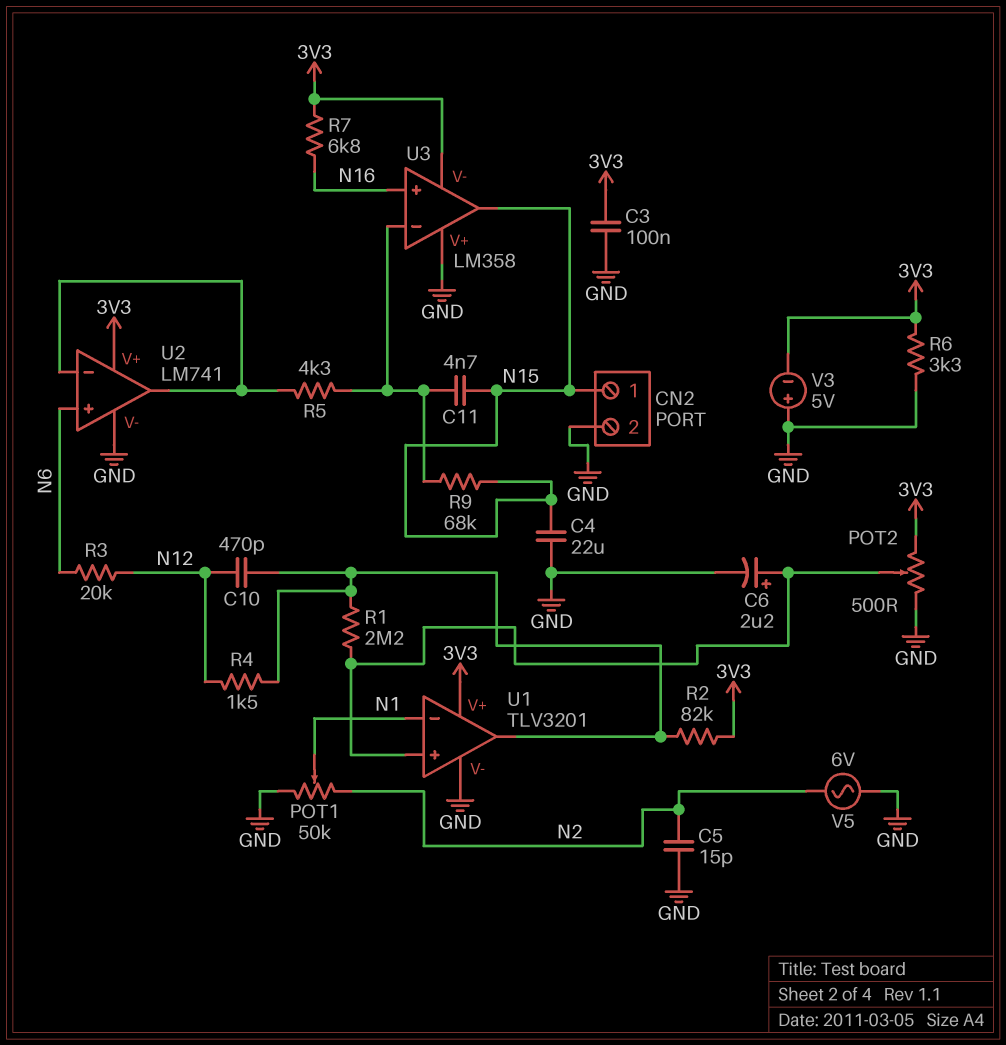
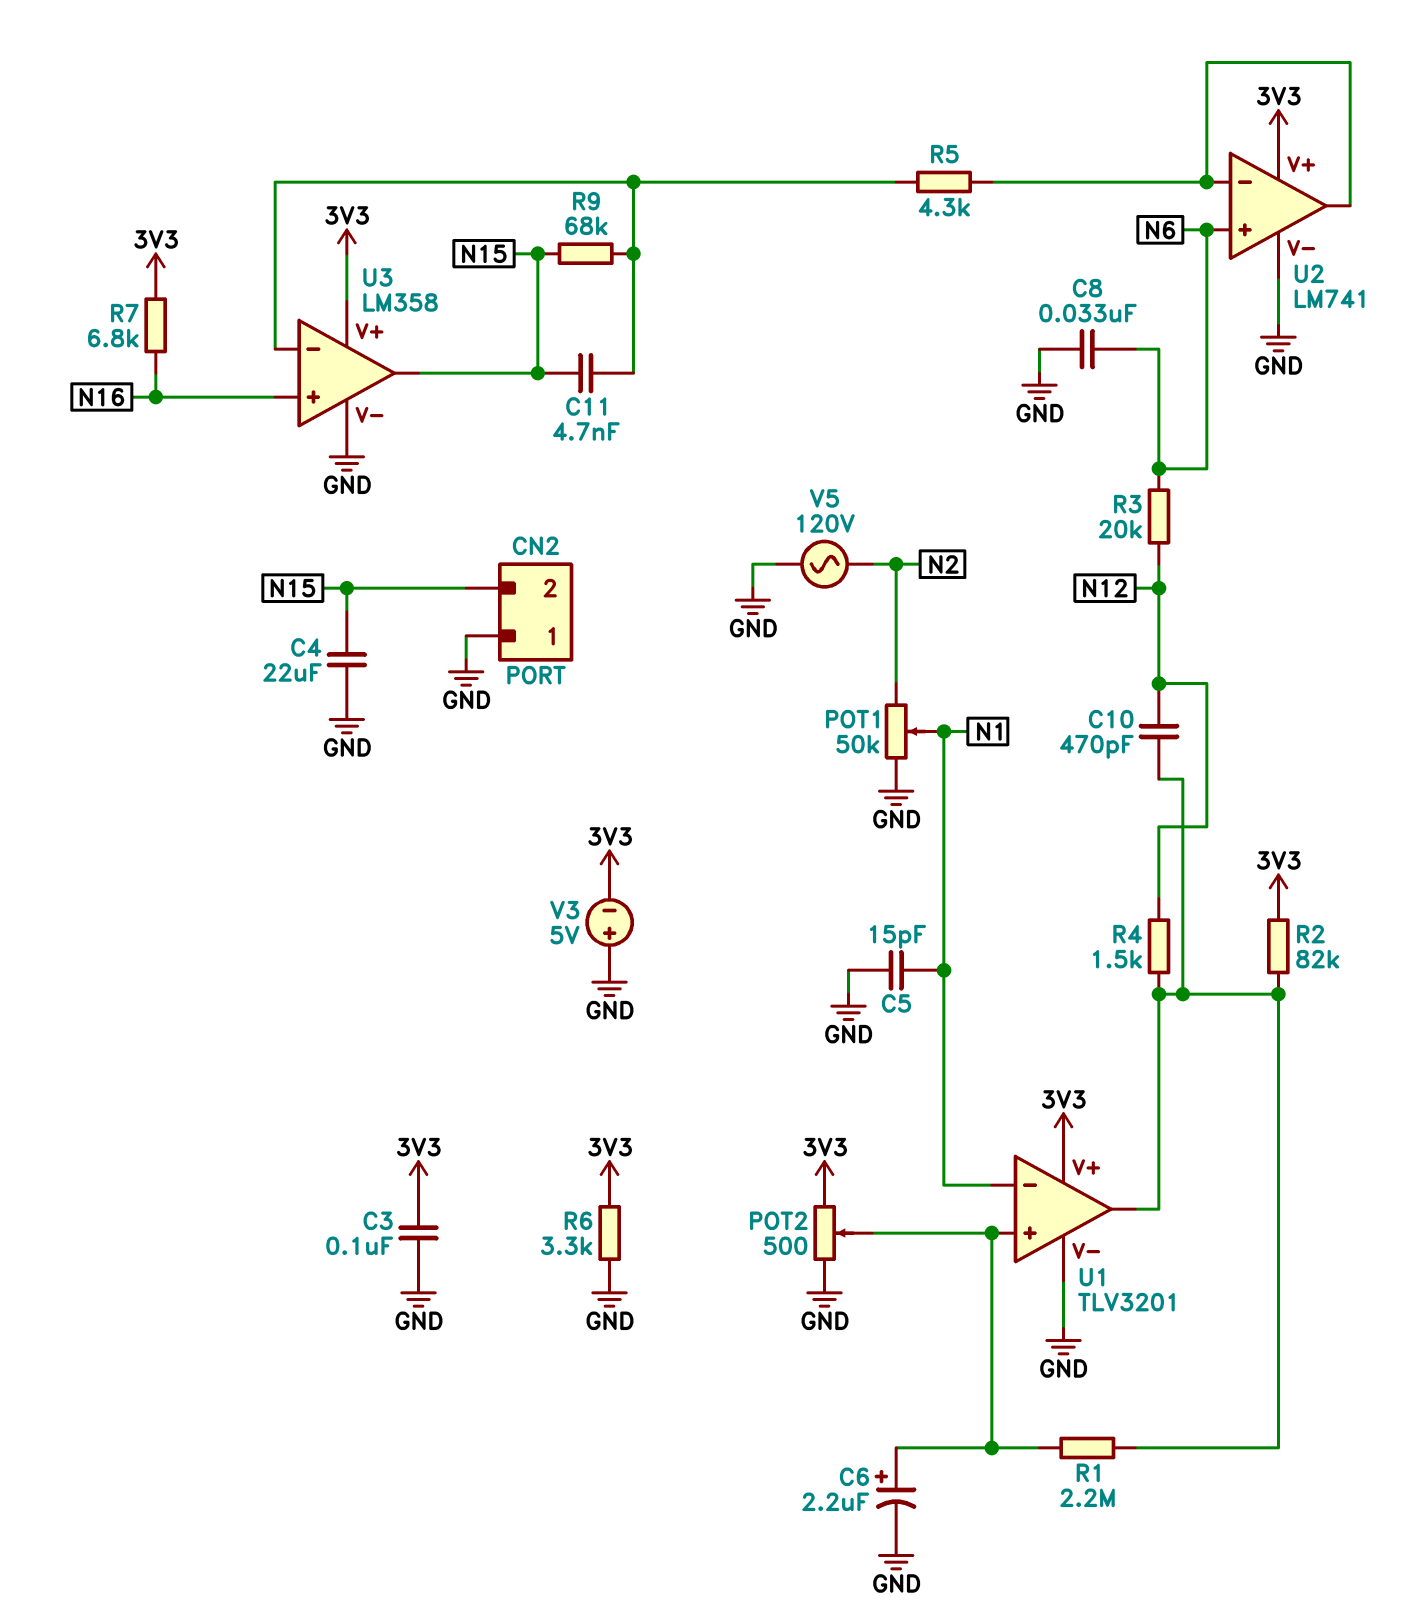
C5: 15pF (GND, N2) -> 15pF (GND, N1)
C8: none -> 33nF (GND, N6)
CN2 pin 1: N15 -> GND
CN2 pin 2: GND -> N15
U3 pin V+: GND -> 3V3
U3 pin V-: 3V3 -> GND
V5: AC 6V (GND, N2) -> AC 120V (GND, N2)

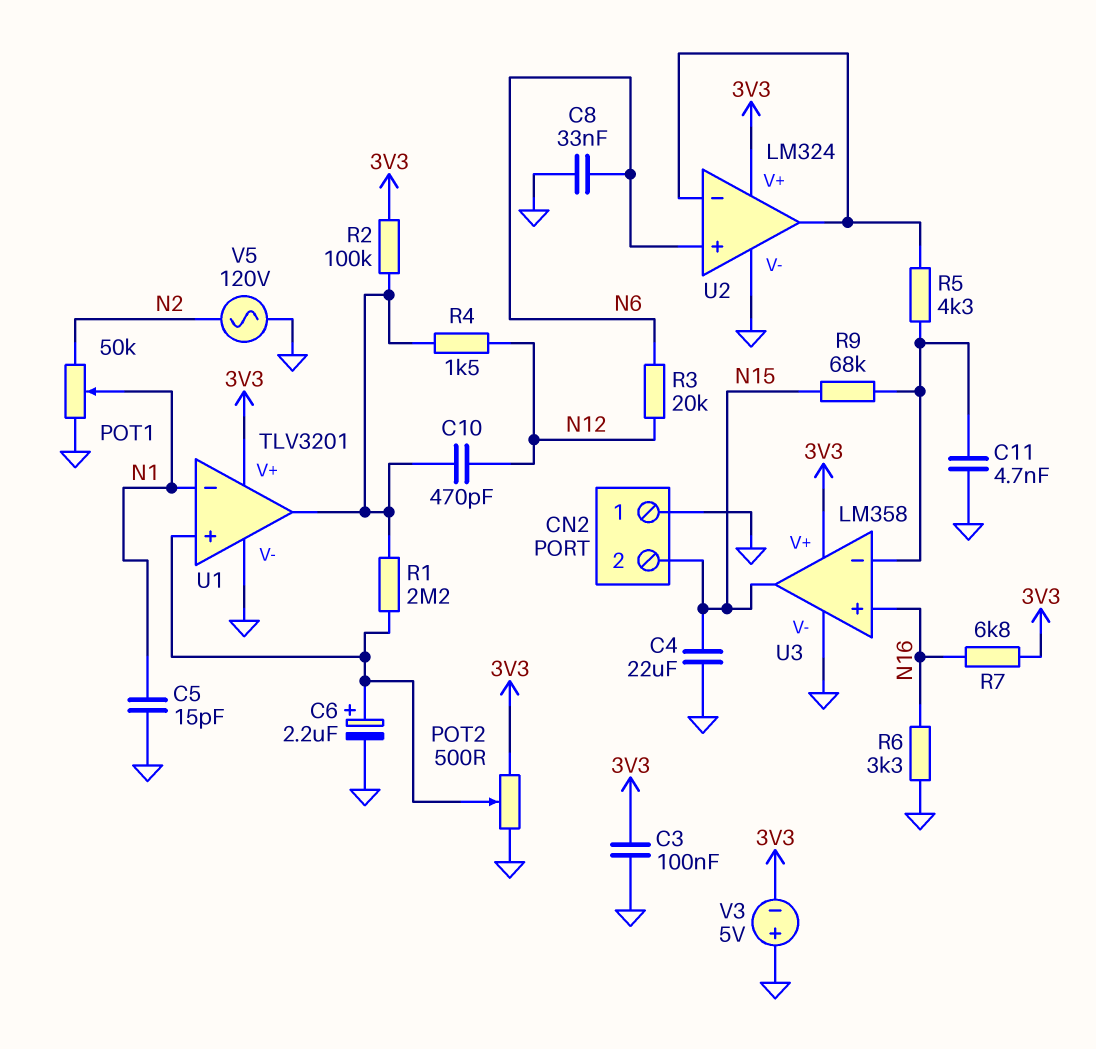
C11: 4.7nF (N15, U3/in-) -> 4.7nF (GND, U3/in-)
R2: 82k (3V3, U1/out) -> 100k (3V3, U1/out)
R6: 3.3k (3V3, GND) -> 3.3k (GND, N16)
U2: LM741 -> LM324

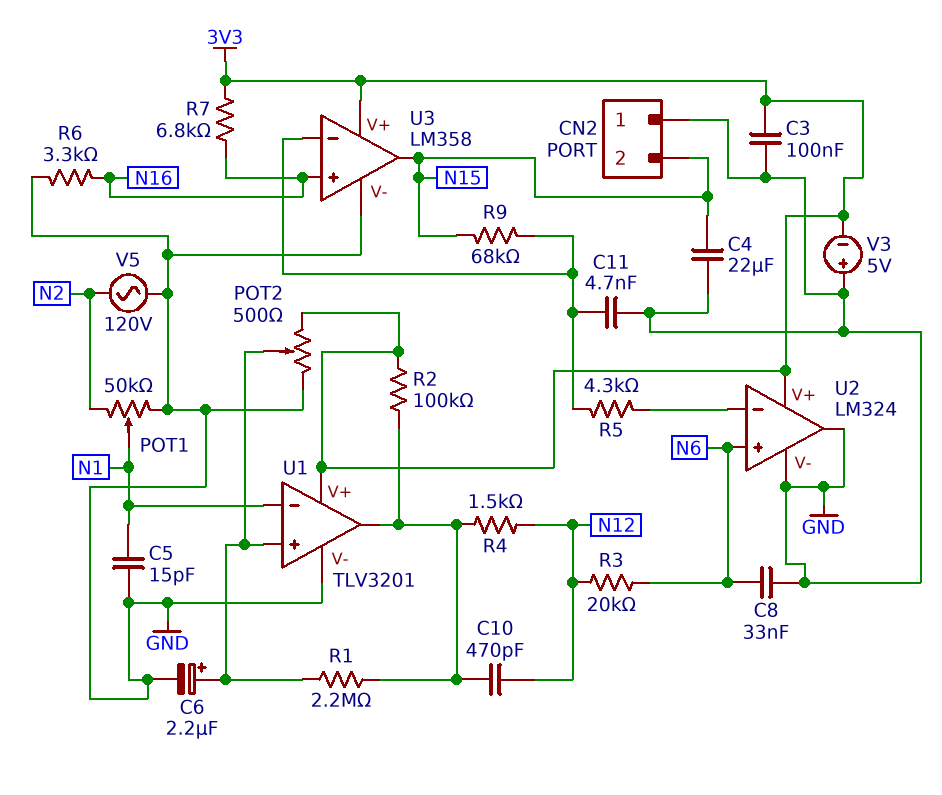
U2 pin out: U2/in- -> GND

